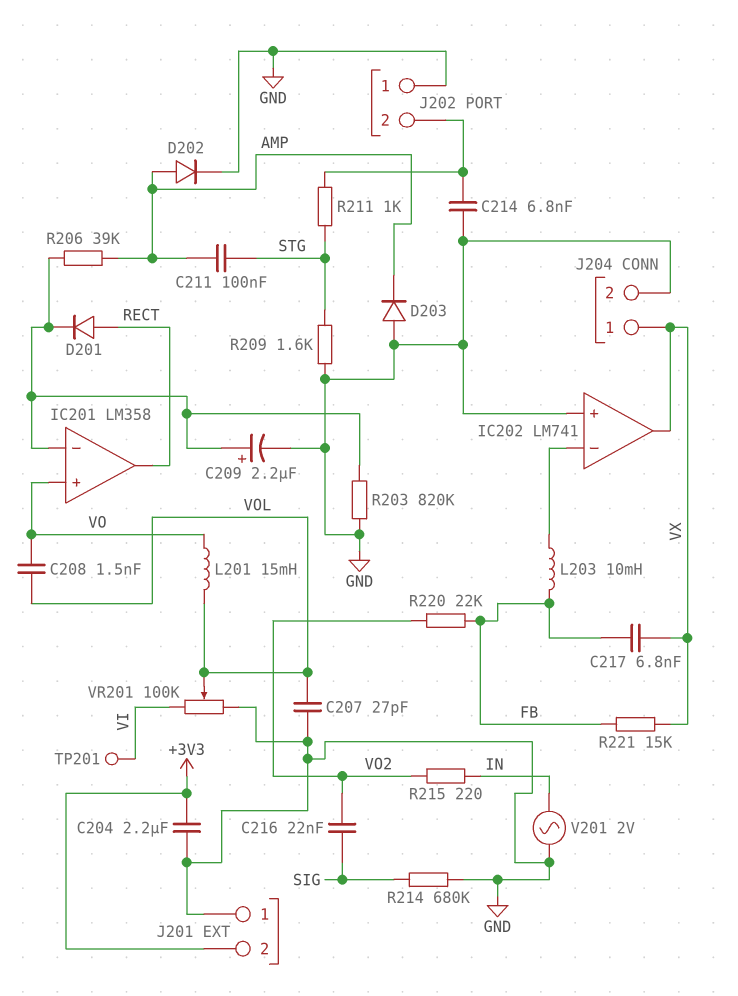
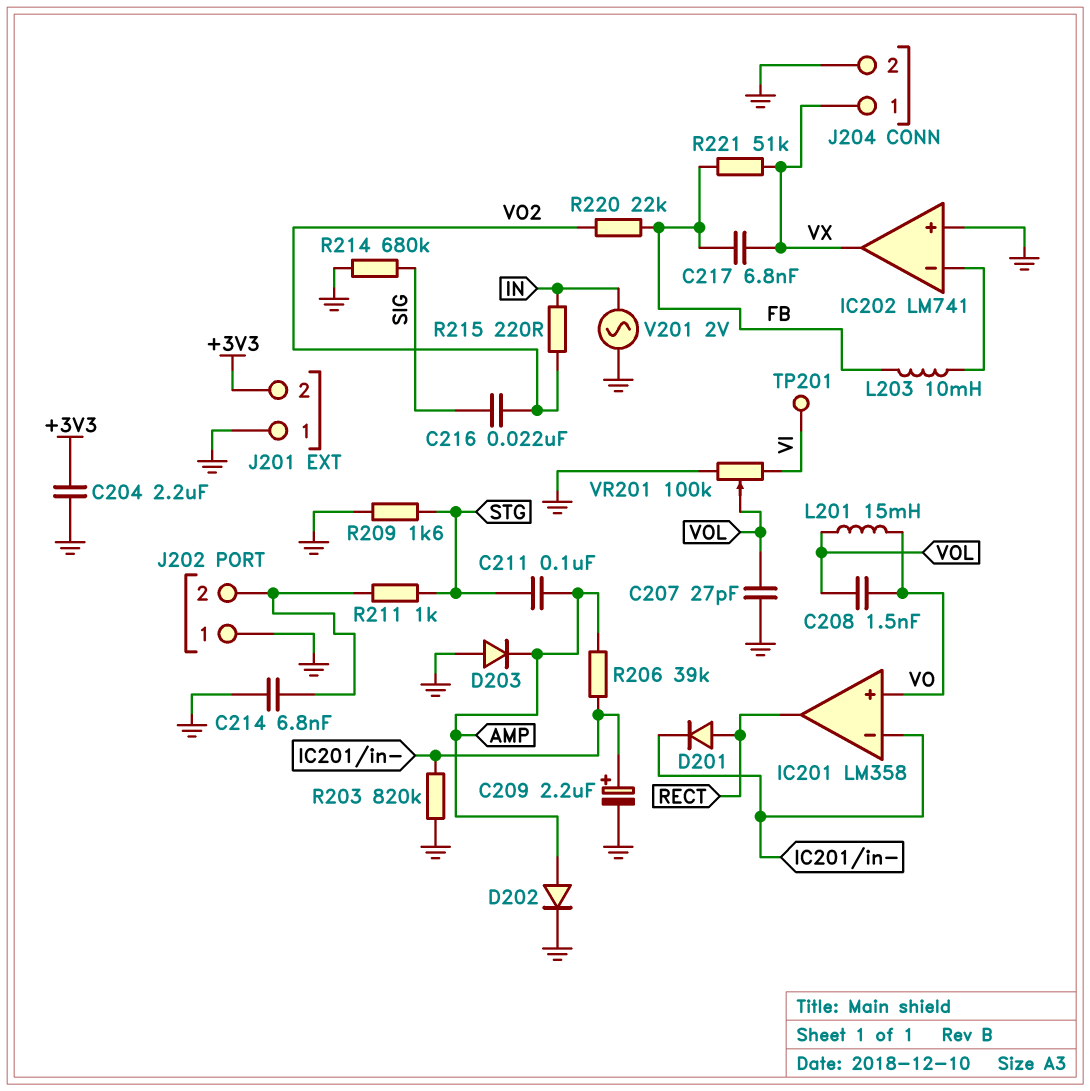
R221: 15k (FB, VX) -> 51k (FB, VX)

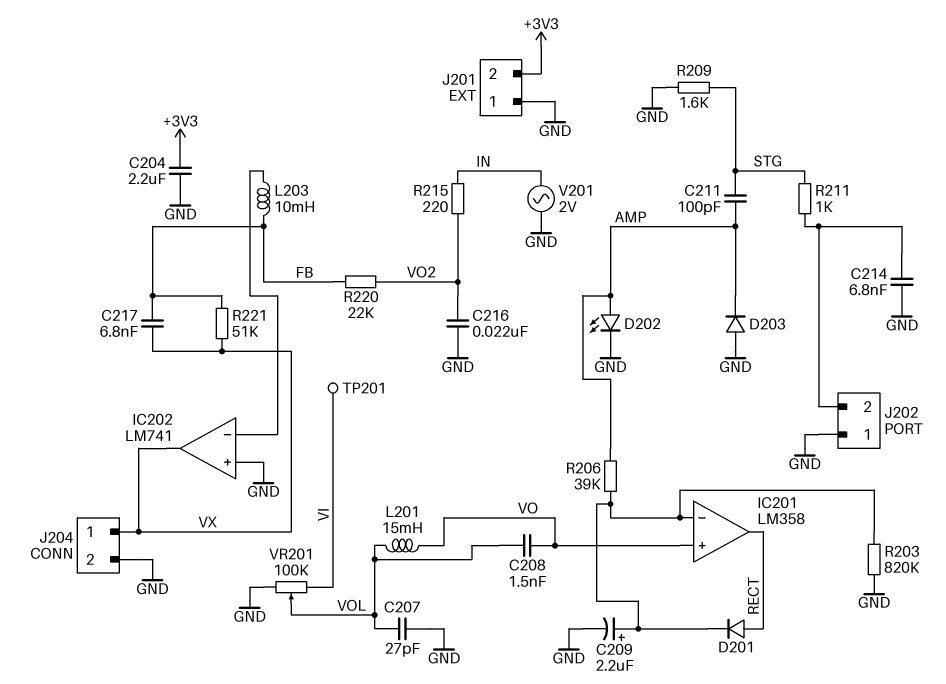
C211: 100nF (AMP, STG) -> 100pF (AMP, STG)
C216: 22nF (SIG, VO2) -> 22nF (GND, VO2)
D202: diode (A AMP, K GND) -> LED (A AMP, K GND)
R214: 680k (GND, SIG) -> none

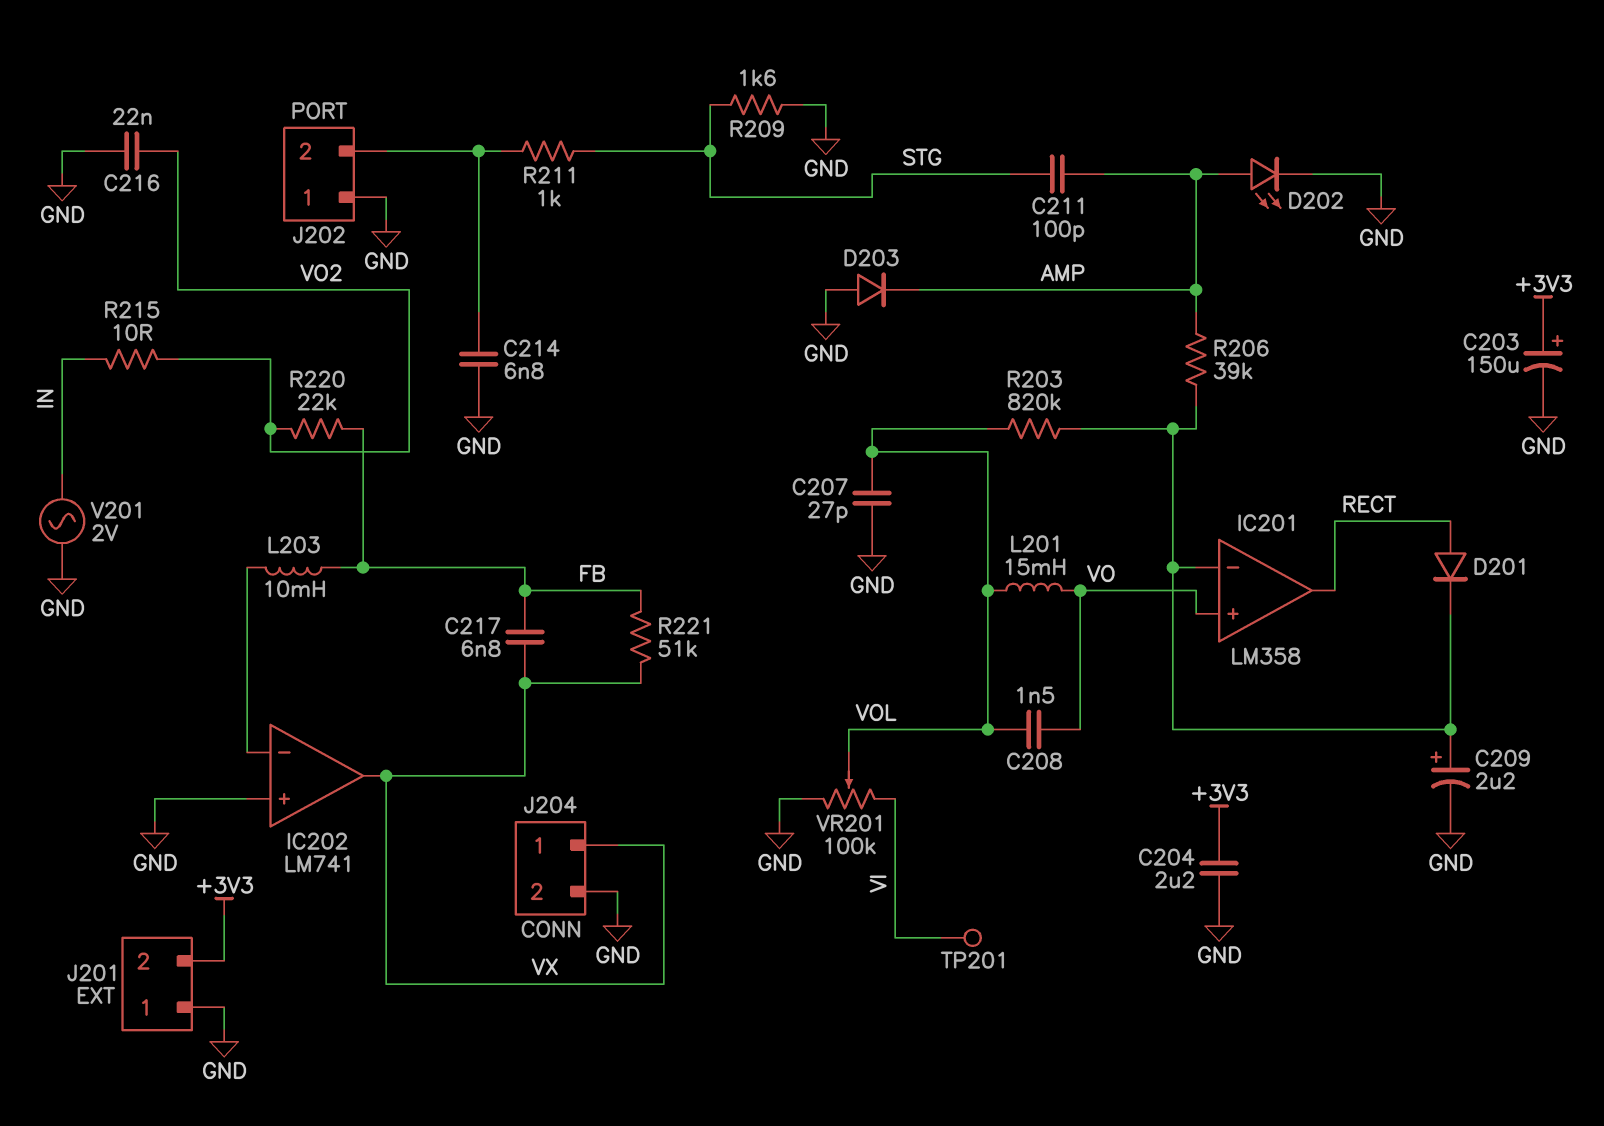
C203: none -> 150uF (plus +3V3, minus GND)
R203: 820k (GND, IC201/in-) -> 820k (IC201/in-, VOL)
R215: 220 (IN, VO2) -> 10 (IN, VO2)

